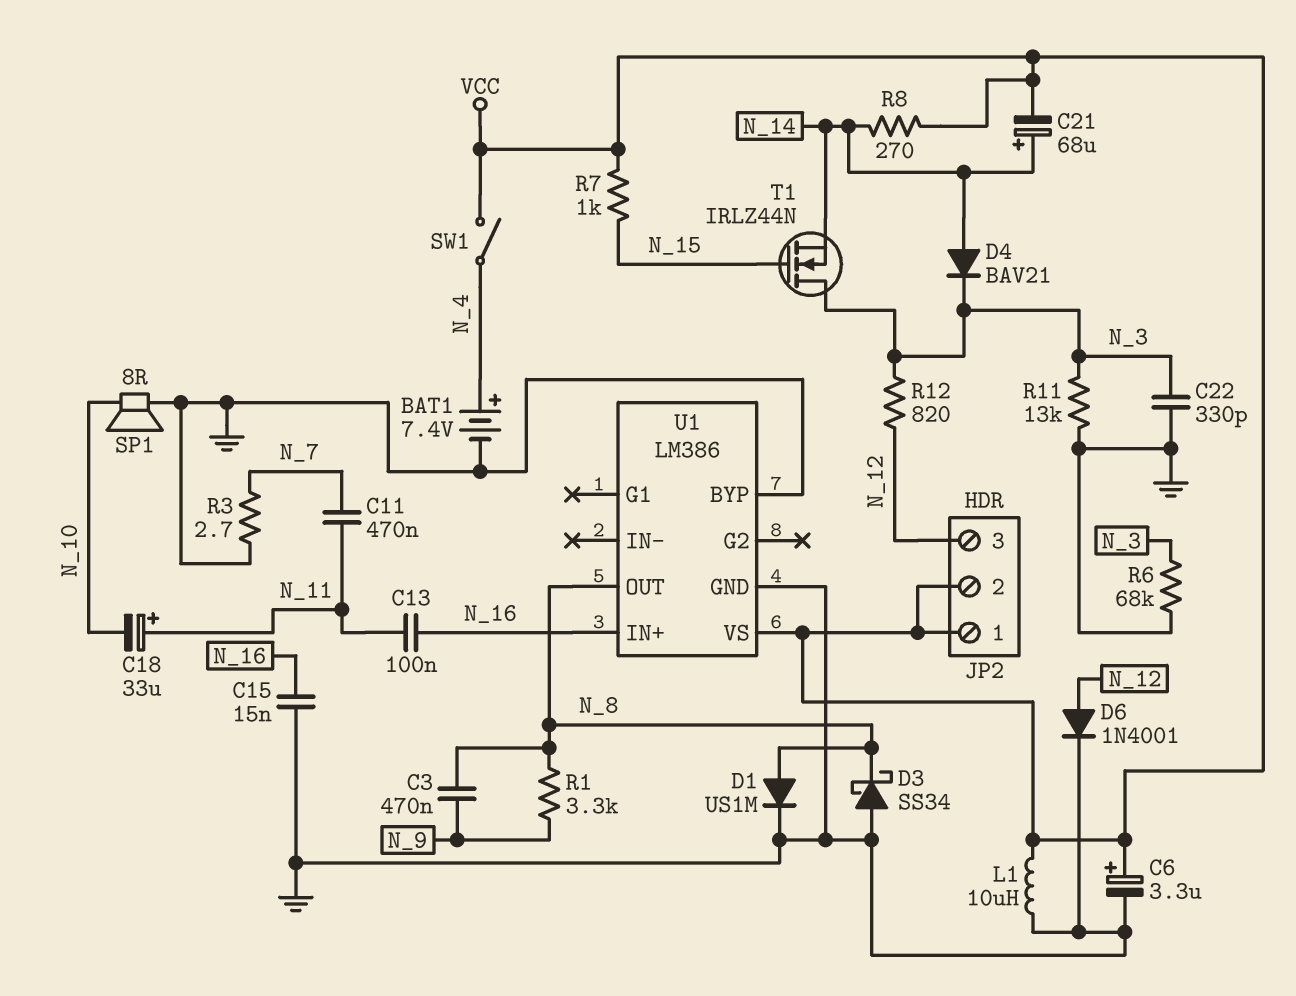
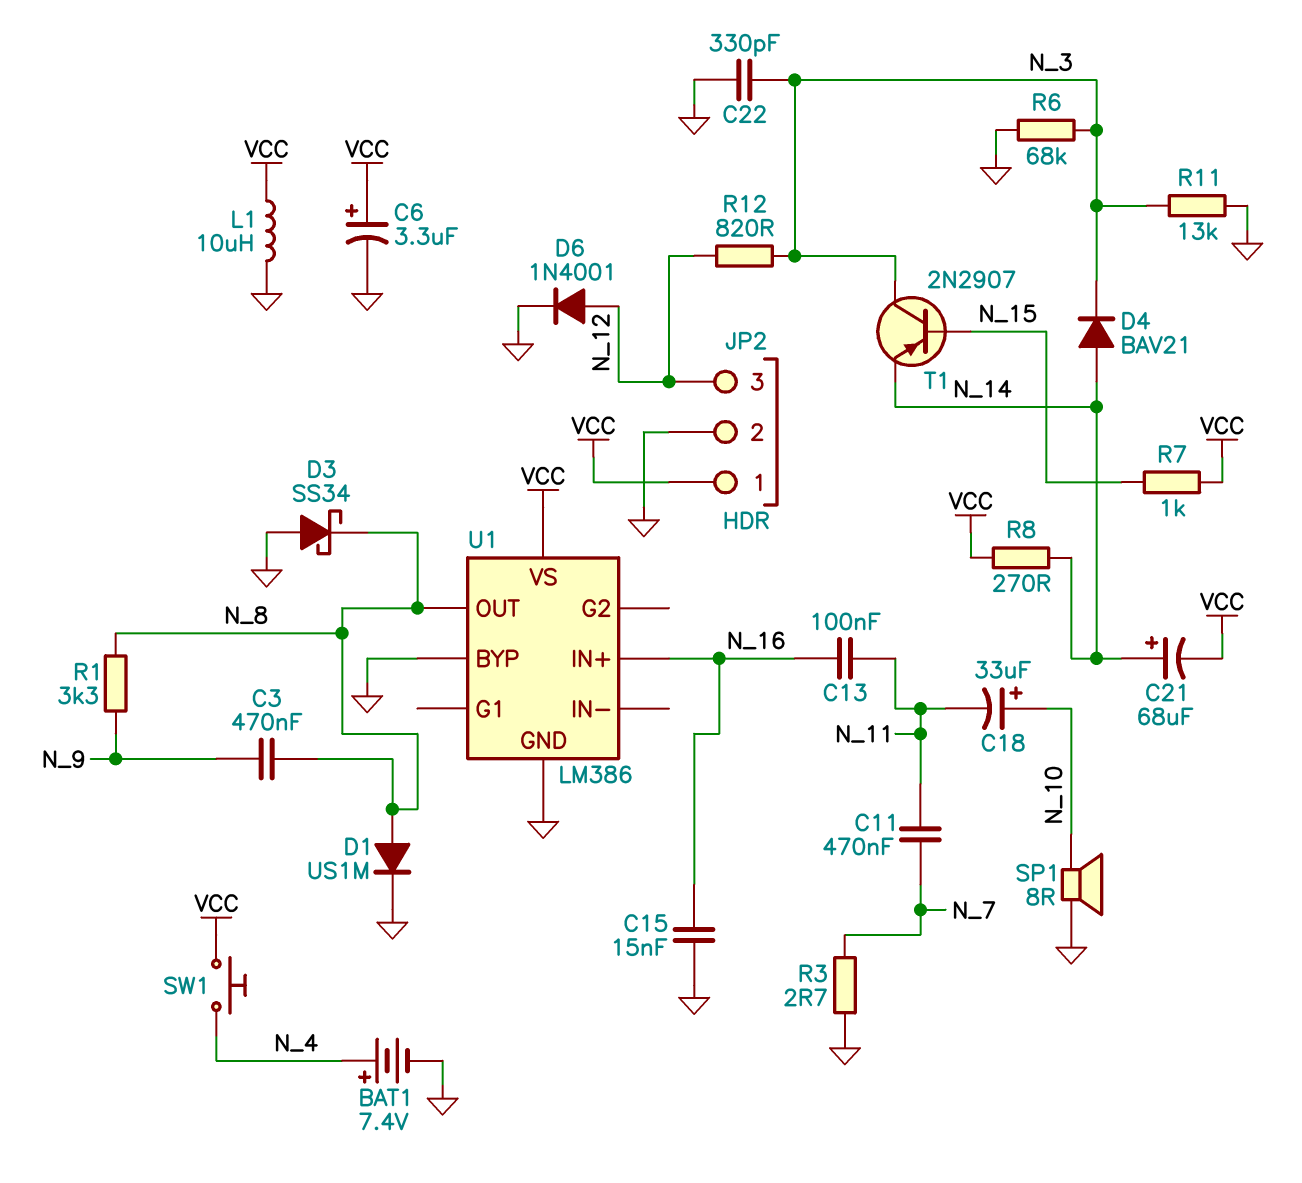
C18: 33uF (plus N_11, minus N_10) -> 33uF (plus N_10, minus N_11)
JP2 pin 2: VCC -> GND
SW1: switch (N_4, VCC) -> button (N_4, VCC)
T1: NMOS IRLZ44N (G N_15, D N_3, S N_14) -> PNP 2N2907 (B N_15, C N_3, E N_14)

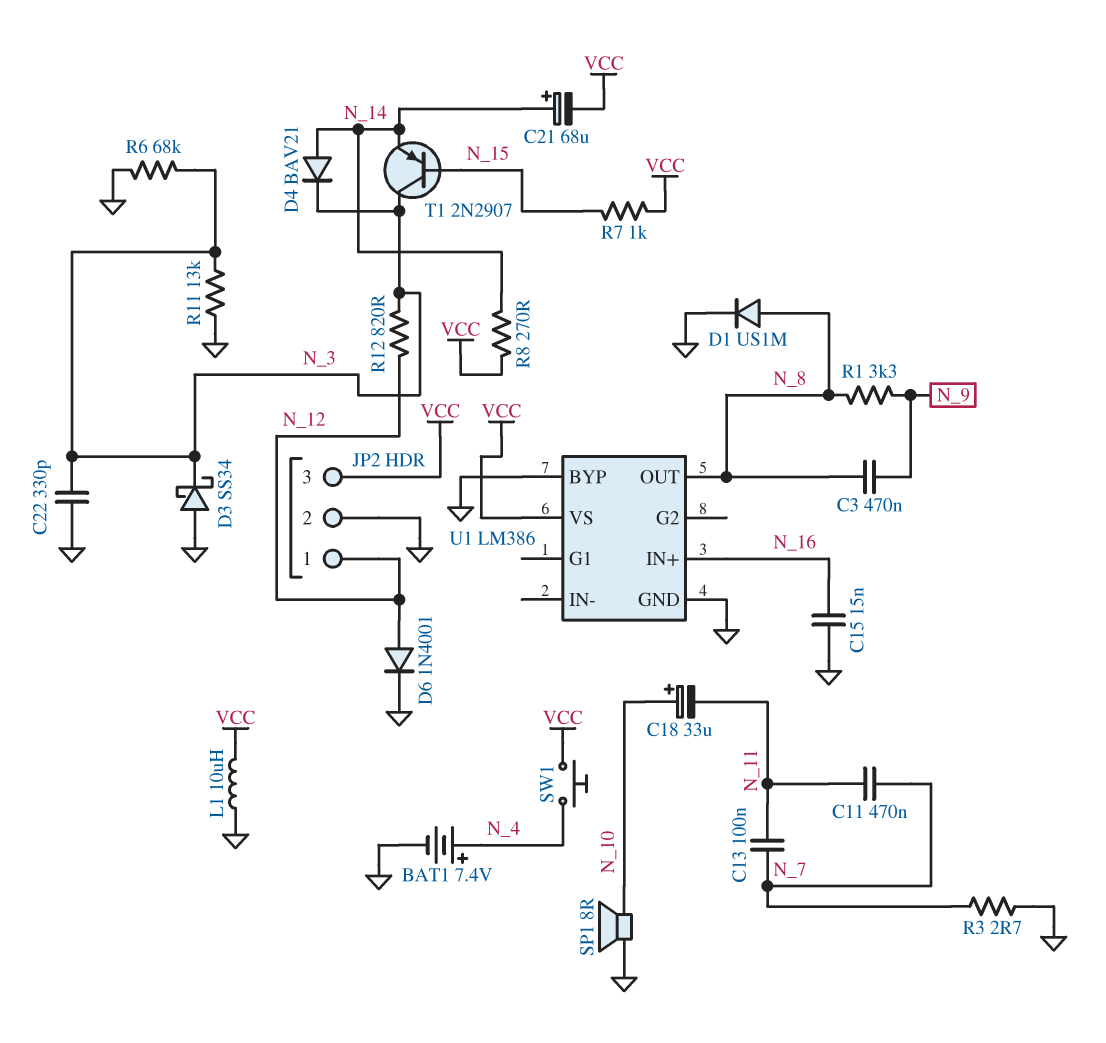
C6: 3.3uF (plus VCC, minus GND) -> none
C13: 100nF (N_11, N_16) -> 100nF (N_7, N_11)
D3: schottky SS34 (A GND, K N_8) -> schottky SS34 (A GND, K N_3)
JP2 pin 1: VCC -> N_12
JP2 pin 3: N_12 -> VCC

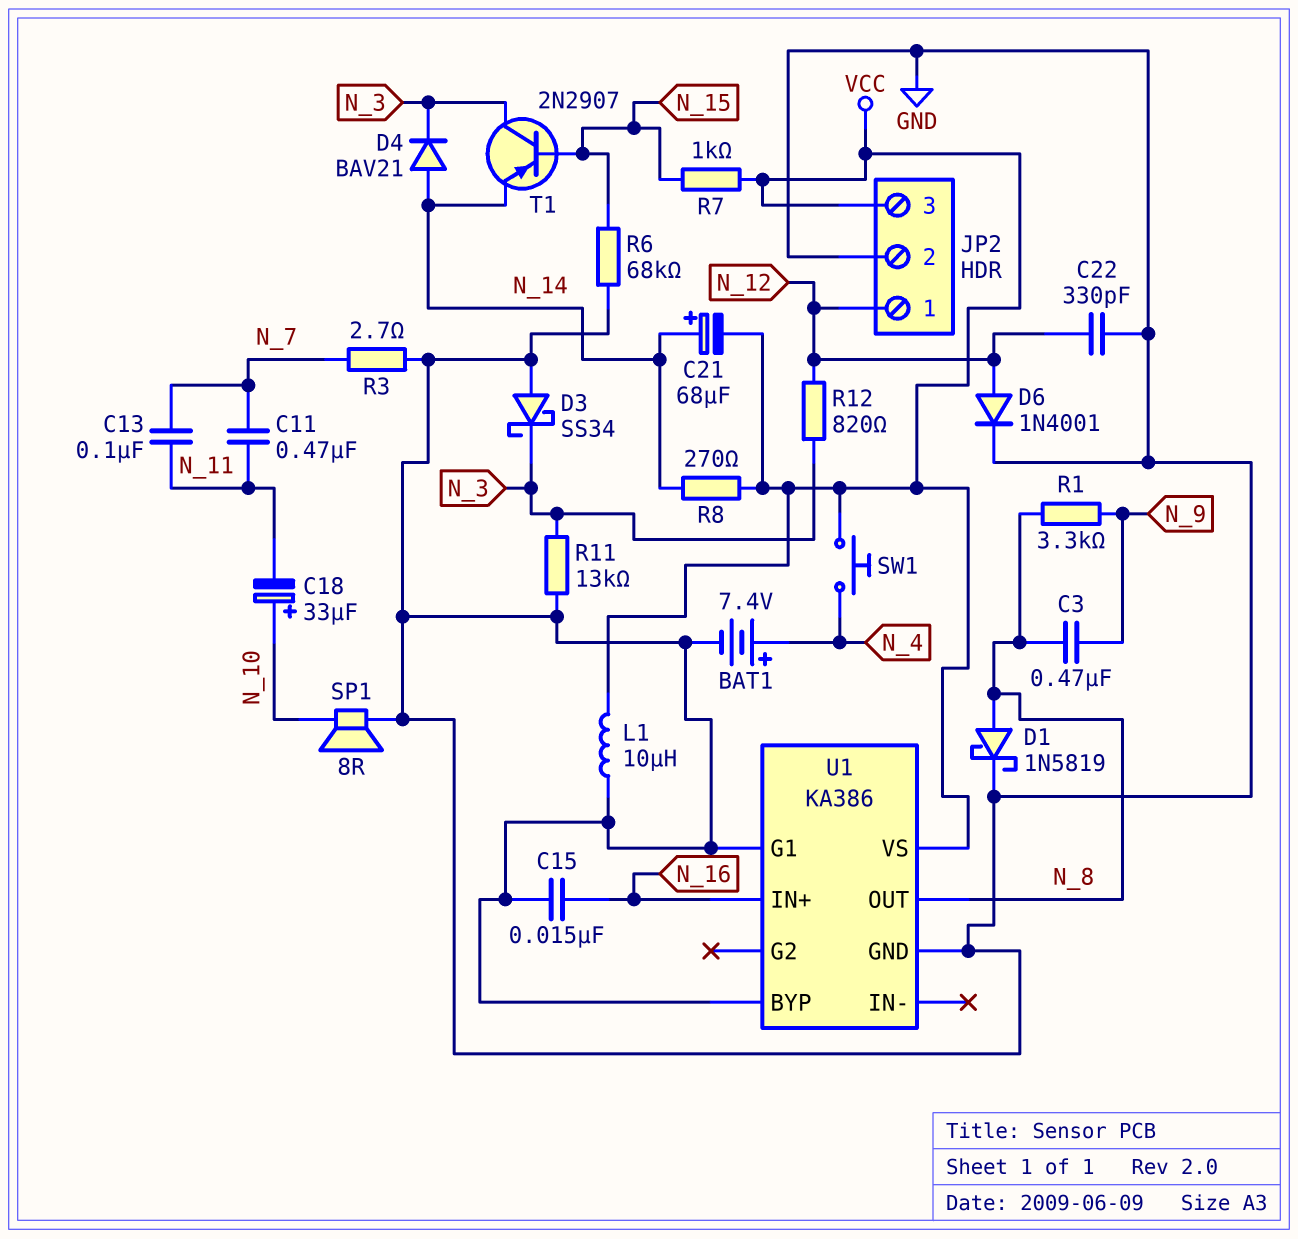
C22: 330pF (GND, N_3) -> 330pF (GND, N_12)
D1: diode US1M (A N_8, K GND) -> schottky 1N5819 (A N_8, K GND)
R6: 68k (GND, N_3) -> 68k (GND, N_15)
U1: LM386 -> KA386
U1 pin G1: none -> GND

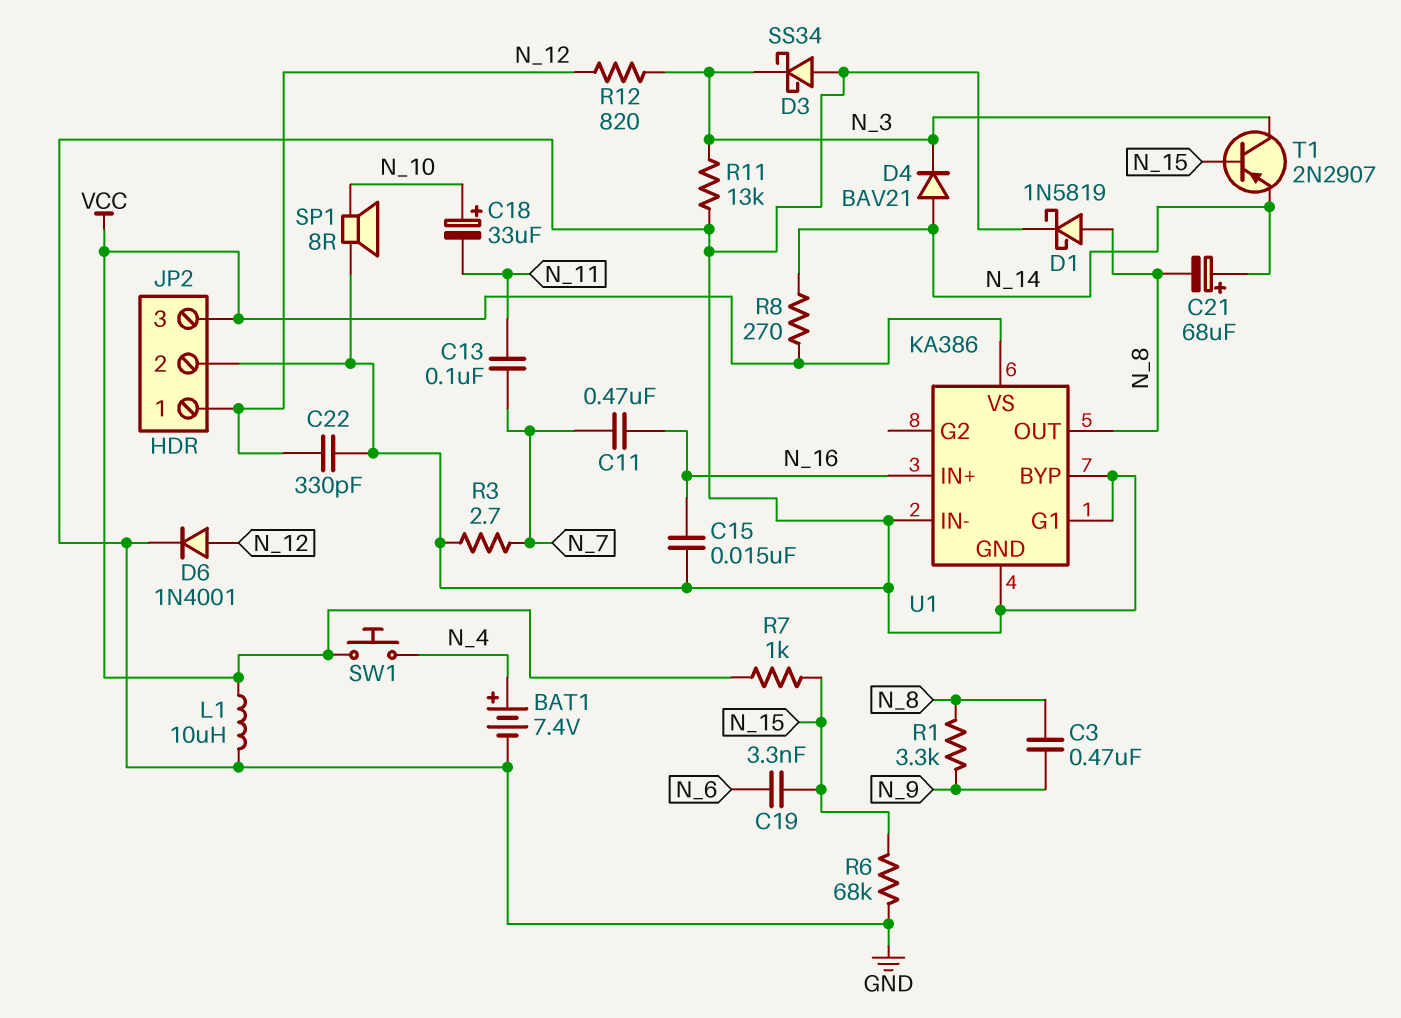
C11: 470nF (N_7, N_11) -> 470nF (N_7, N_16)
C19: none -> 3.3nF (N_6, N_15)
C21: 68uF (plus N_14, minus VCC) -> 68uF (plus N_14, minus N_8)
U1 pin IN-: none -> GND

